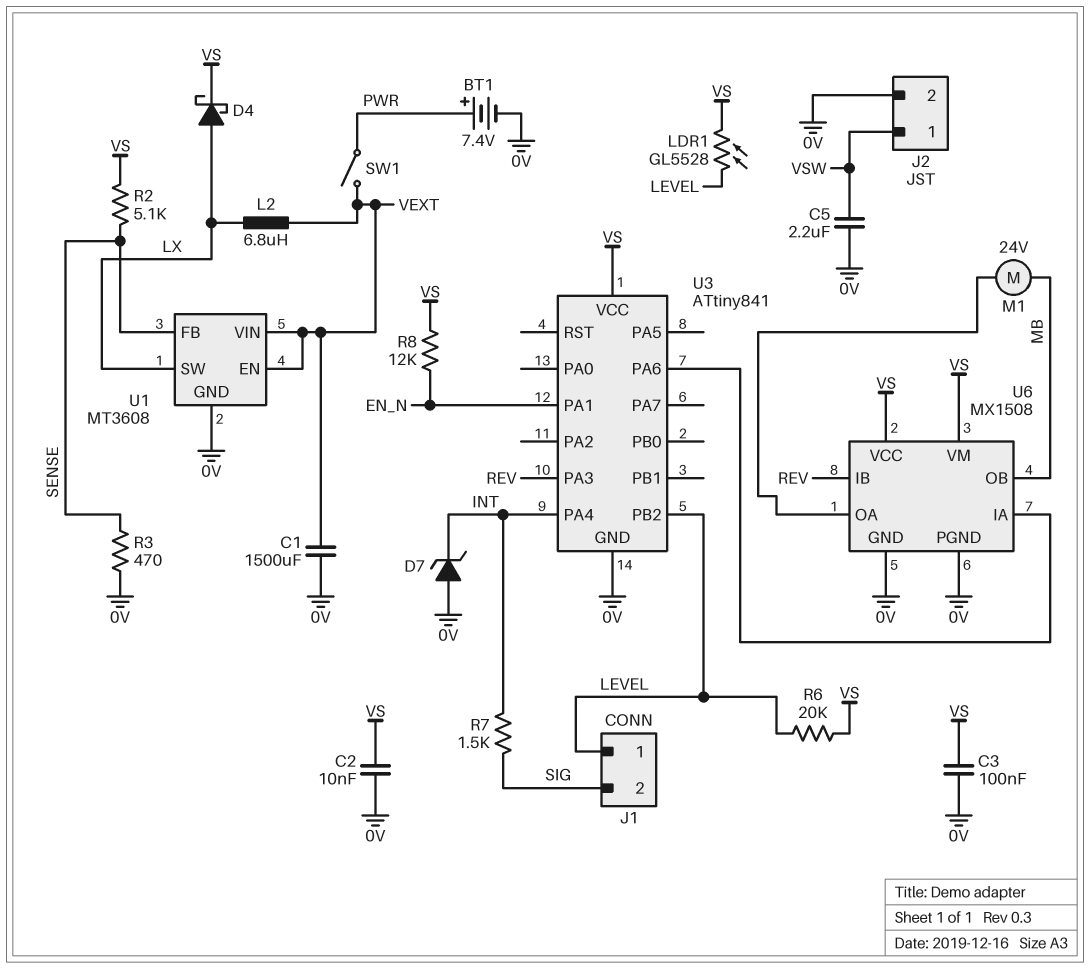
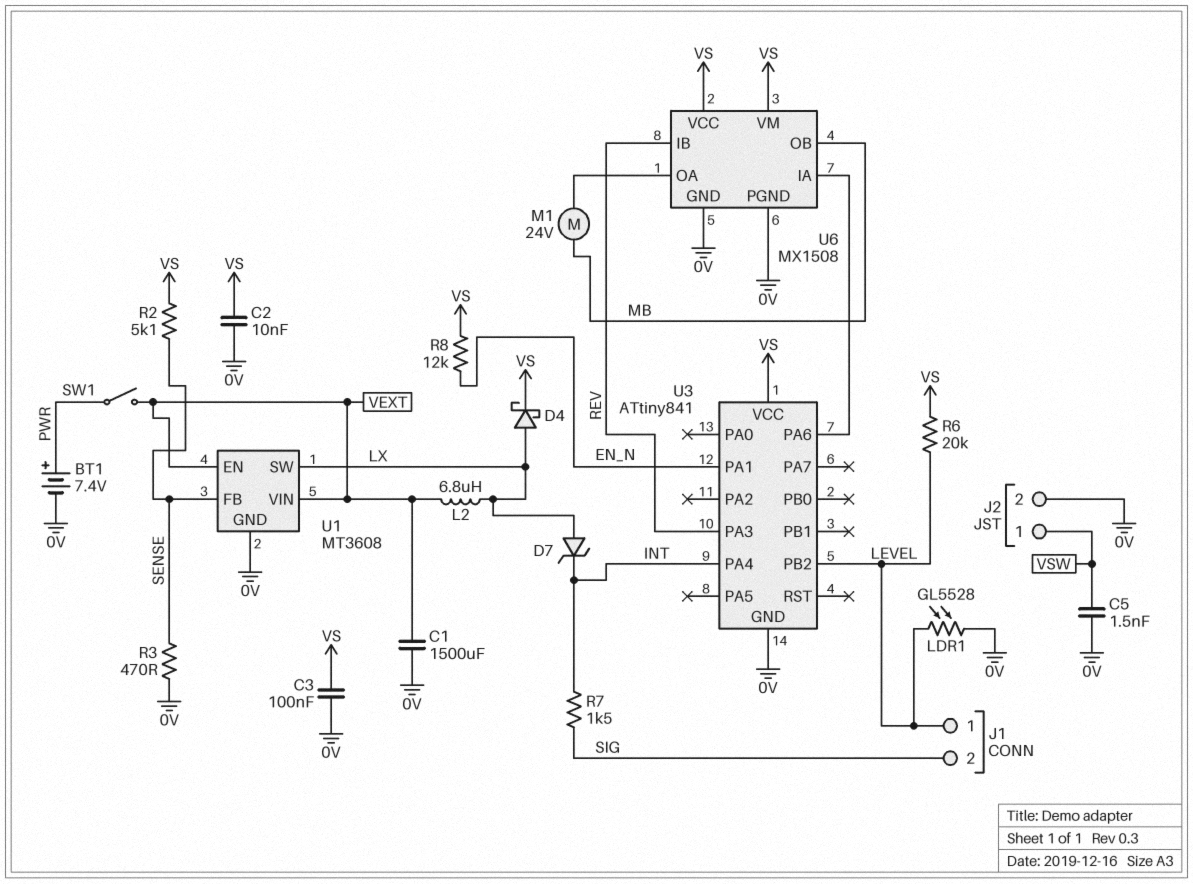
C5: 2.2uF (0V, VSW) -> 1.5nF (0V, VSW)
D7: zener (A 0V, K INT) -> zener (A LX, K INT)
LDR1: GL5528 (LEVEL, VS) -> GL5528 (0V, LEVEL)

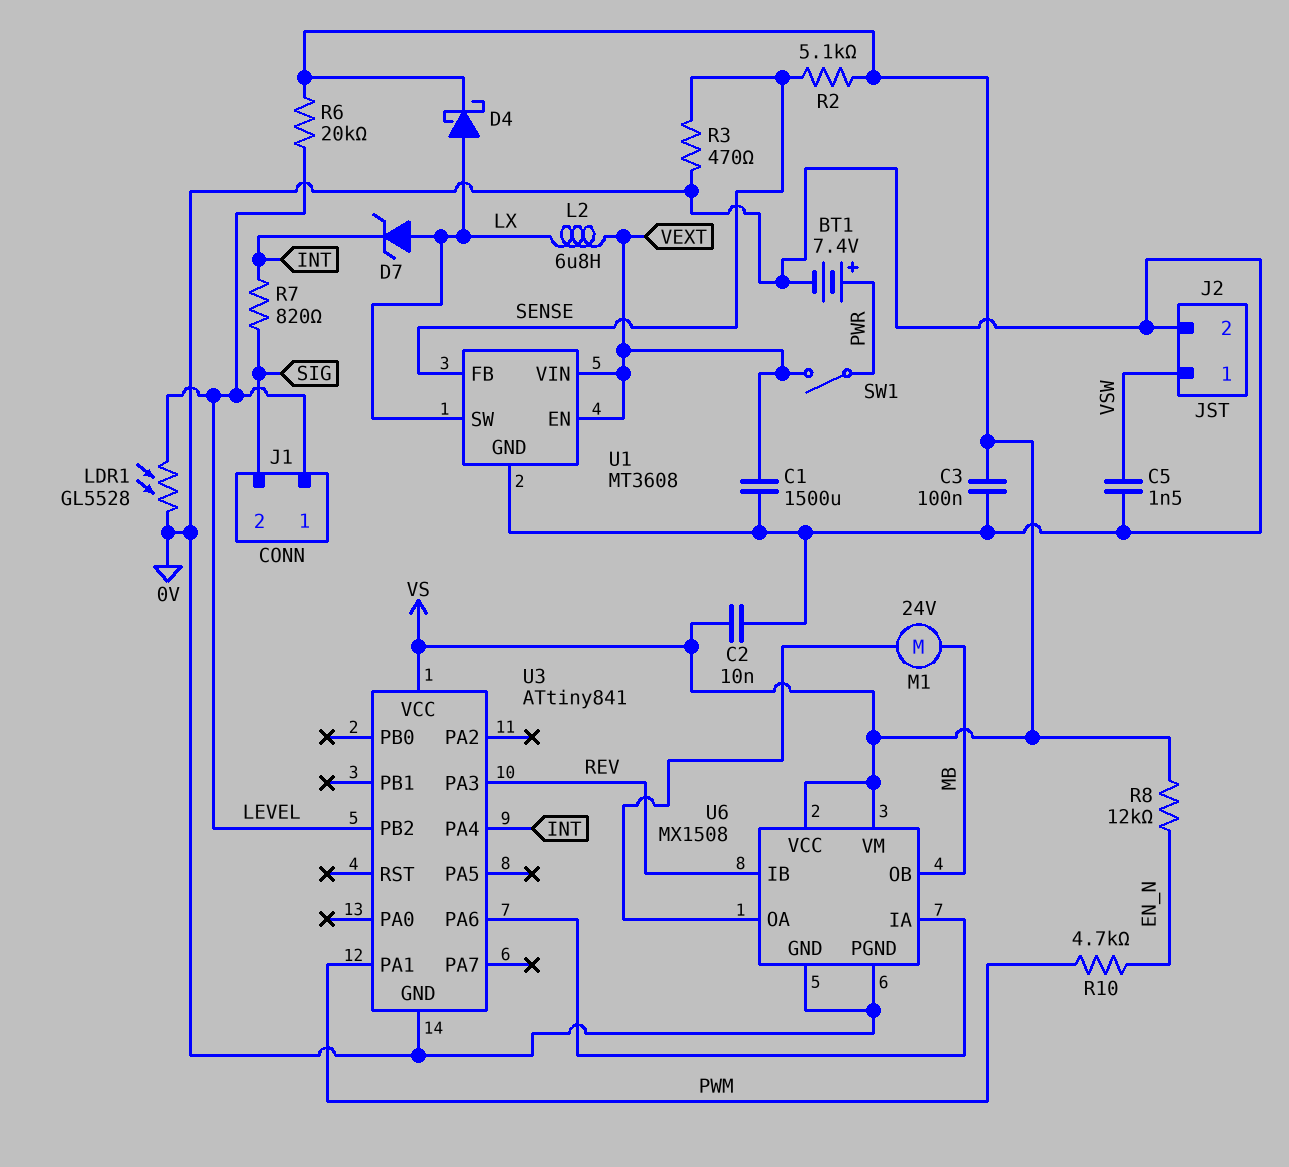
R7: 1.5k (INT, SIG) -> 820 (INT, SIG)
R10: none -> 4.7k (EN_N, PWM)
U3 pin PA1: EN_N -> PWM

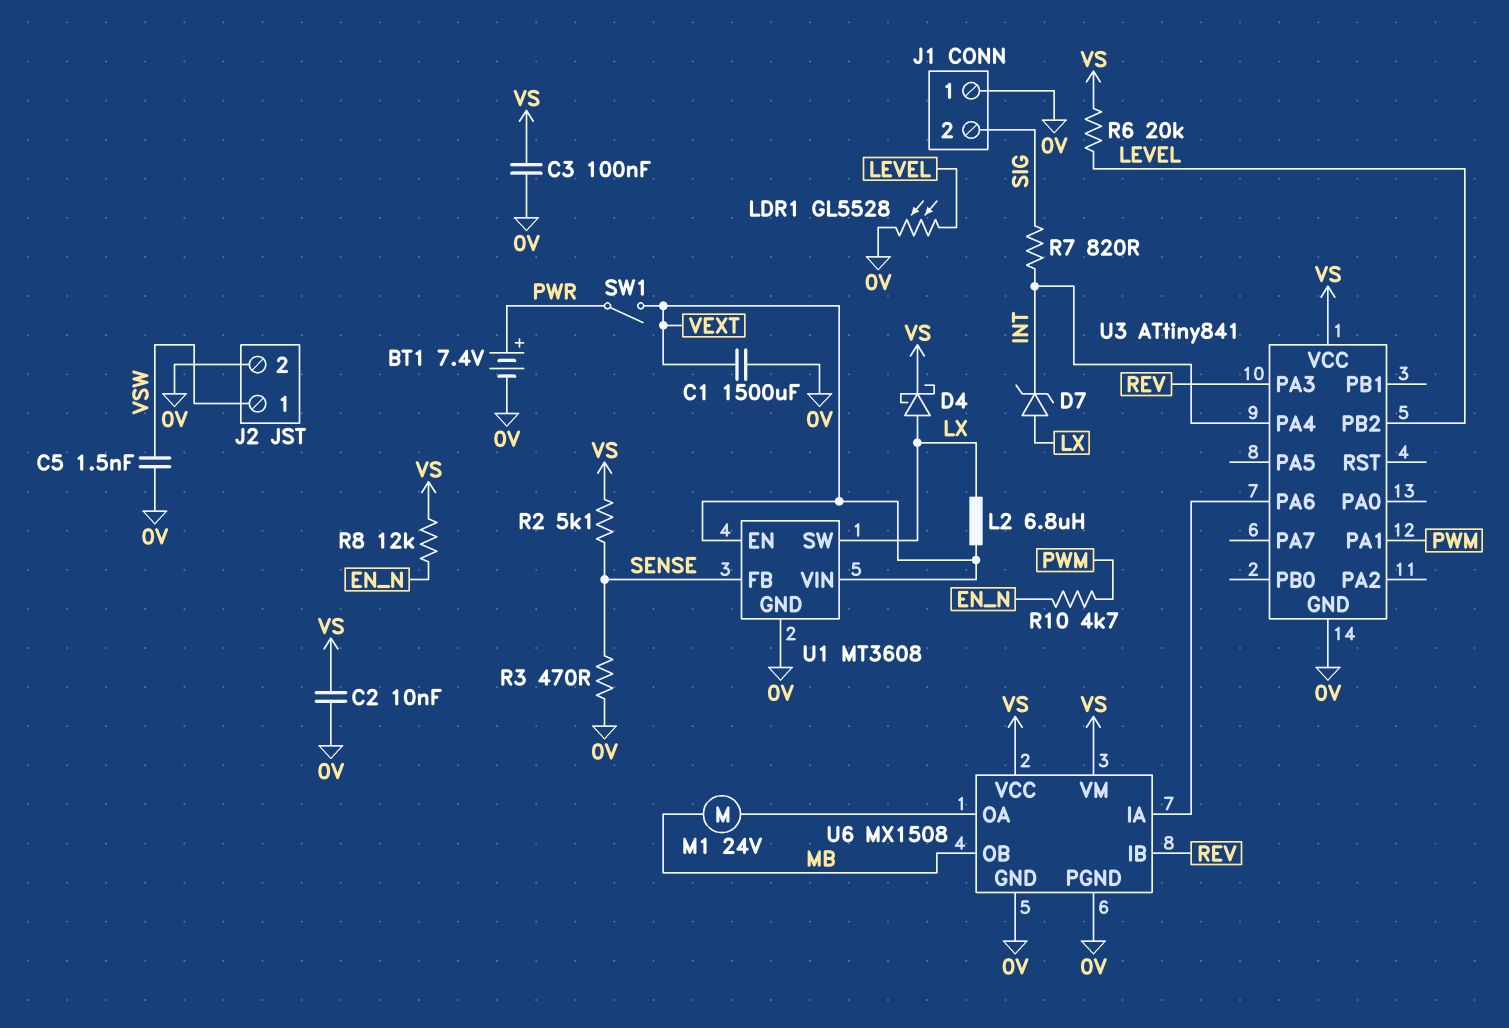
J1 pin 1: LEVEL -> 0V

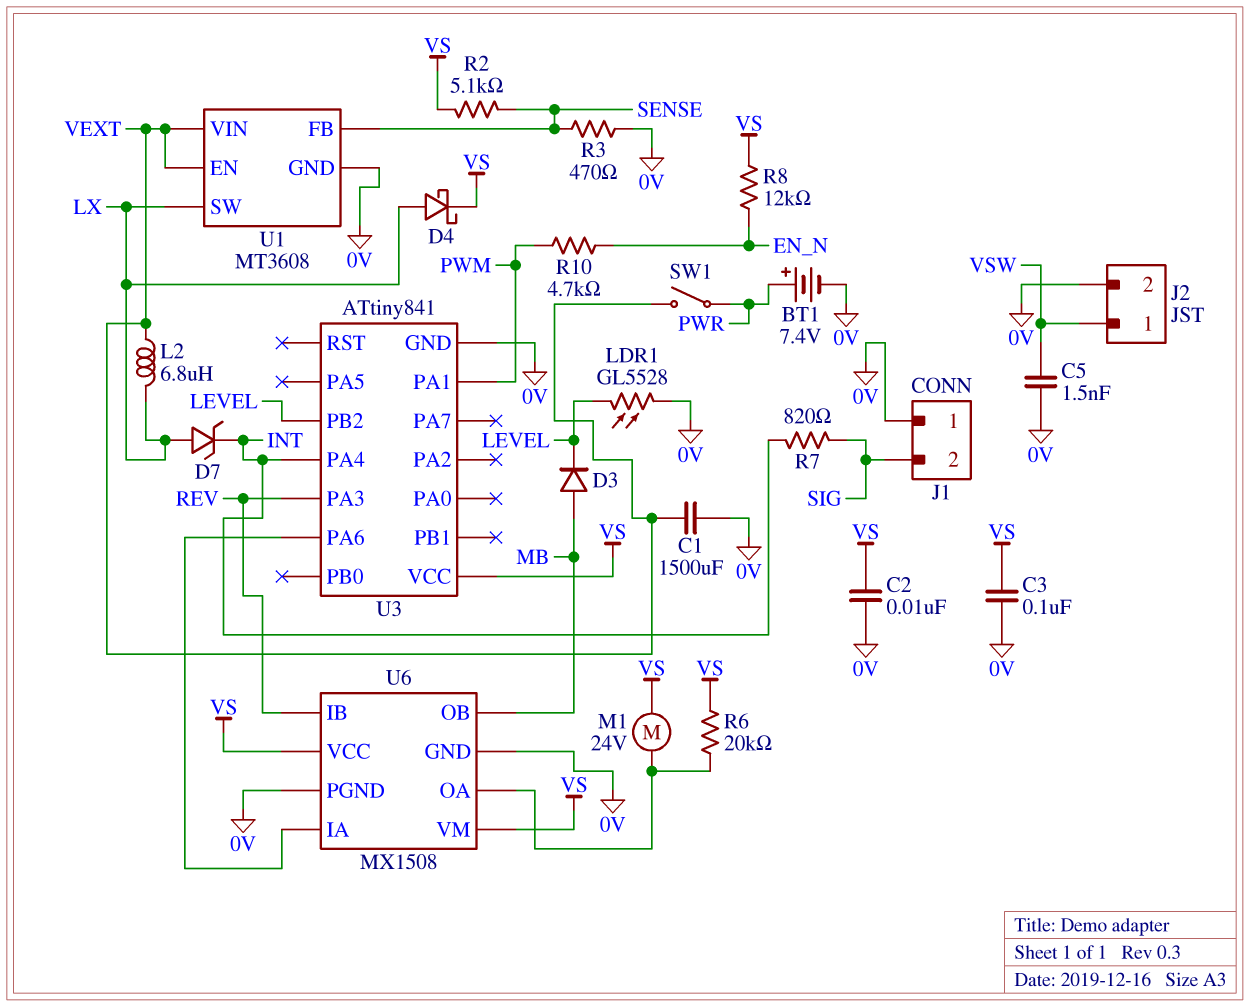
D3: none -> diode (A MB, K LEVEL)
M1: motor 24V (MB, U6/OA) -> motor 24V (U6/OA, VS)
R6: 20k (LEVEL, VS) -> 20k (U6/OA, VS)

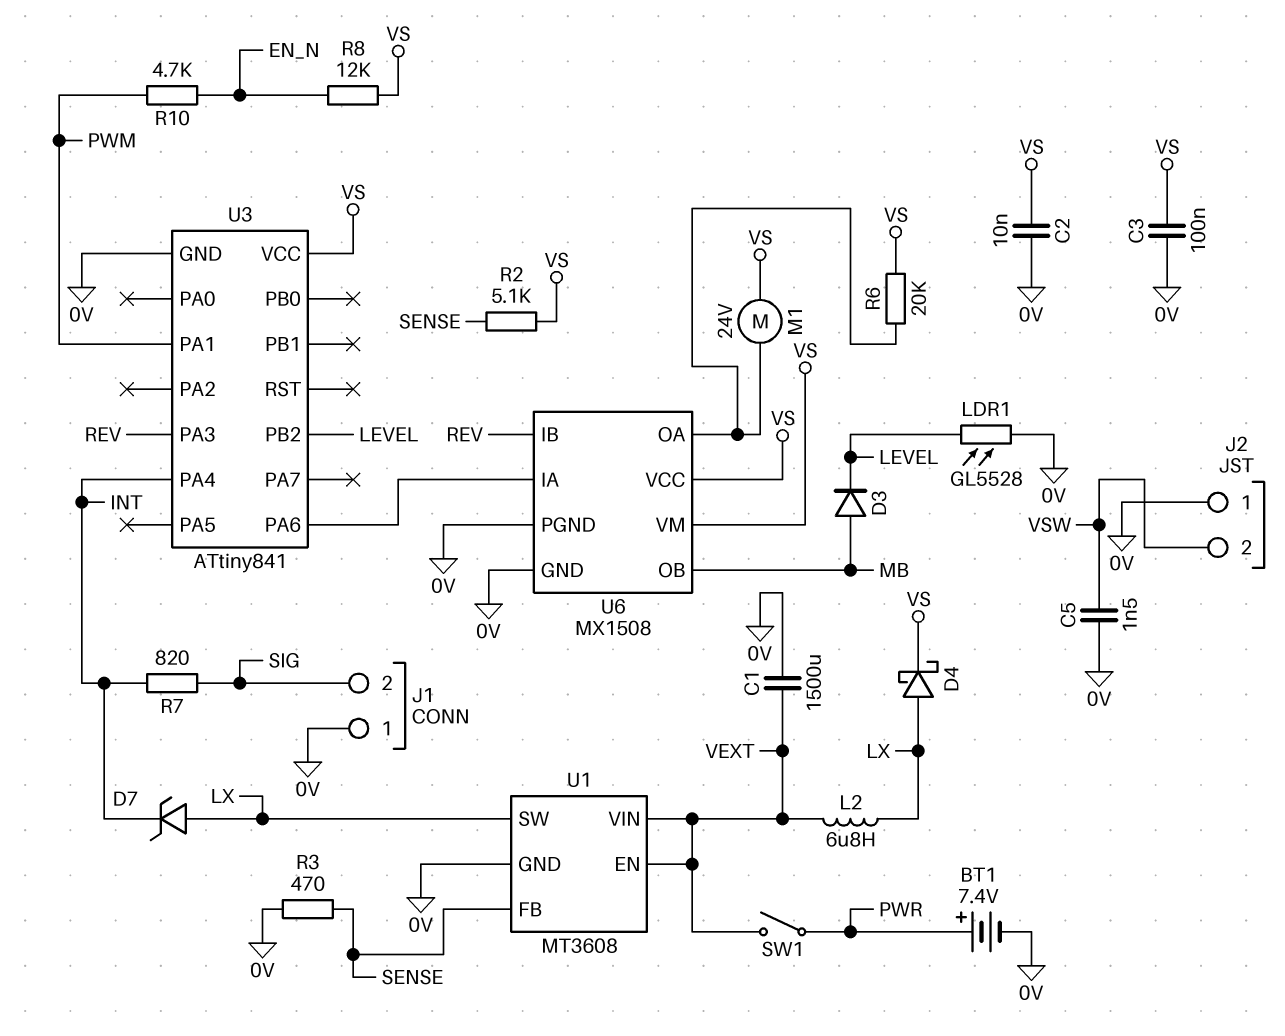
J2 pin 1: VSW -> 0V
J2 pin 2: 0V -> VSW

